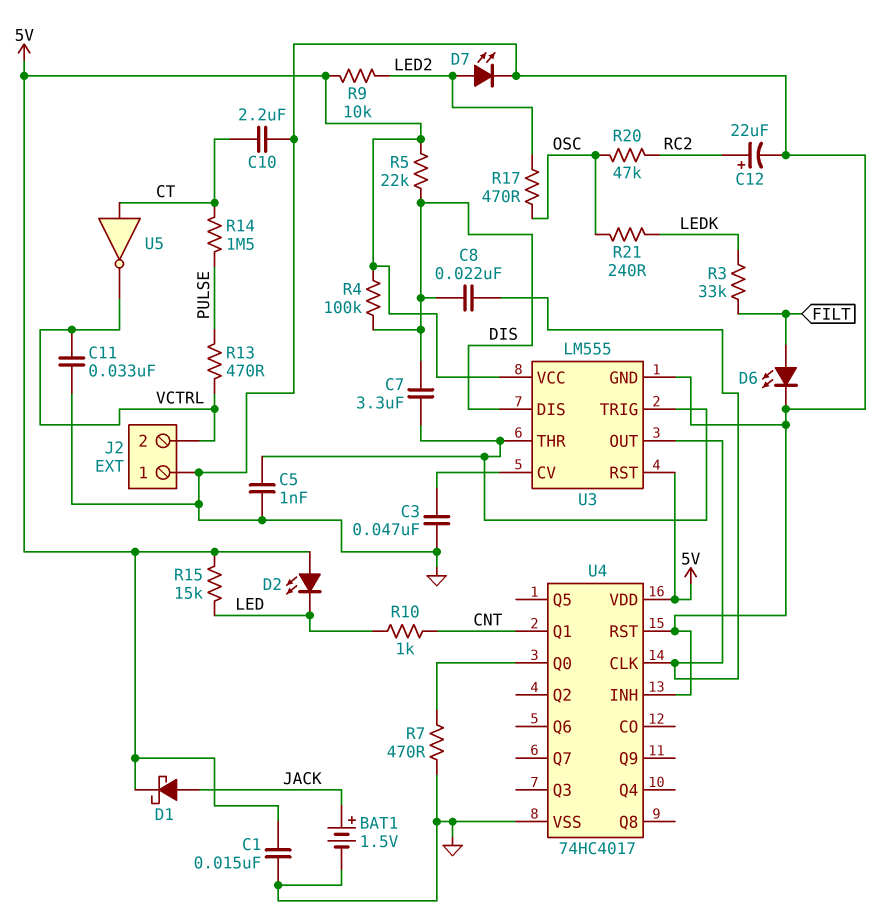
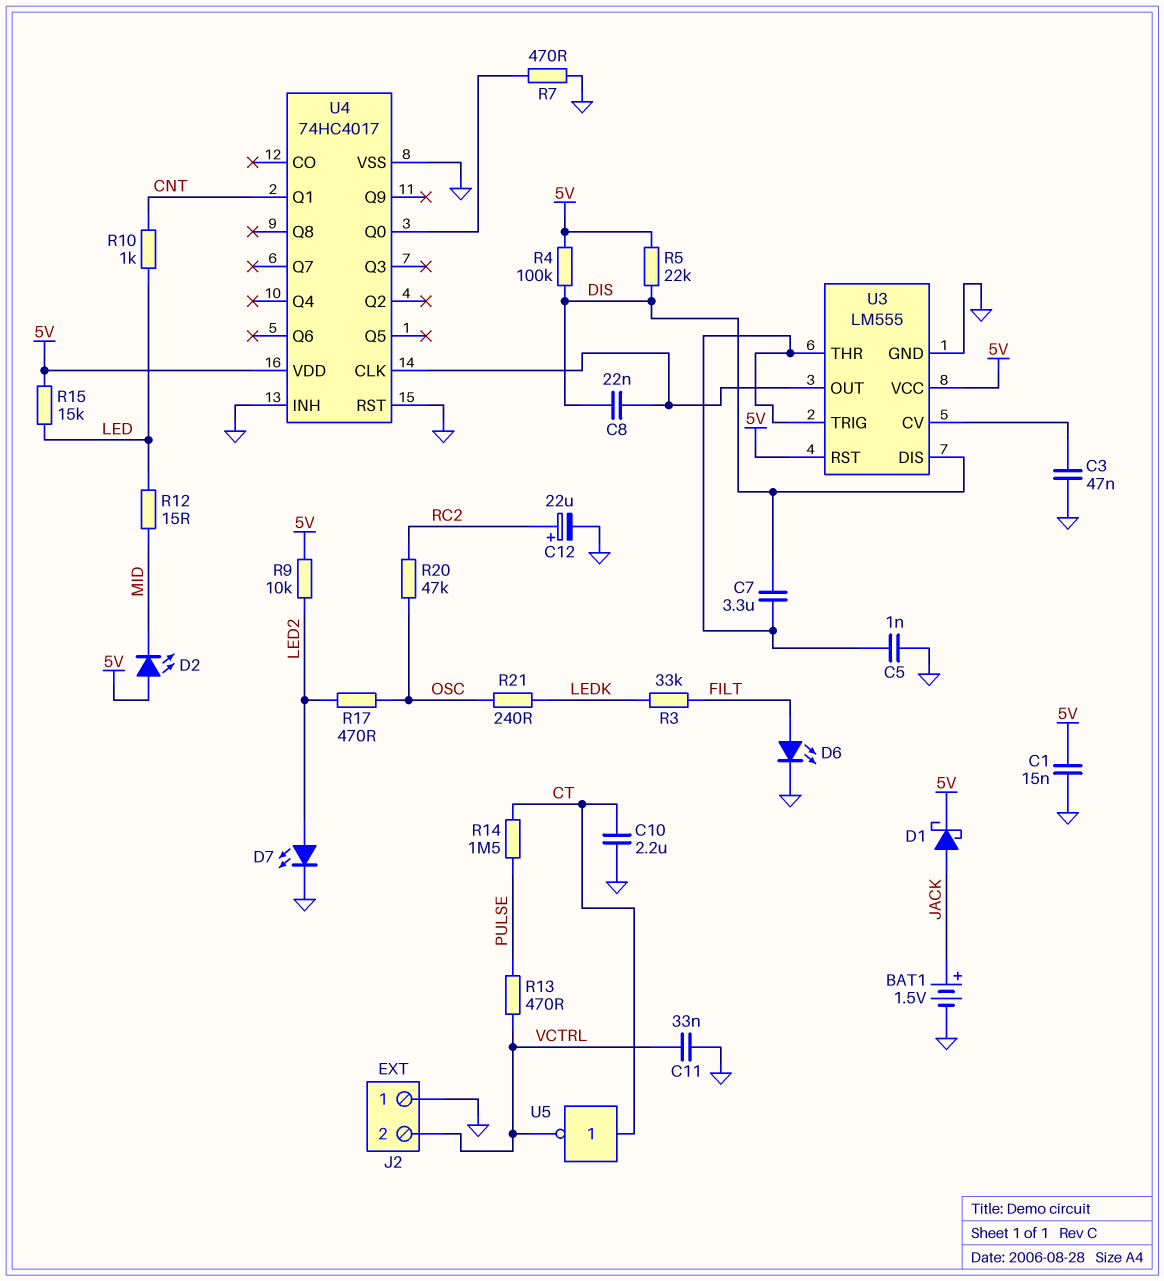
D2: LED (A 5V, K LED) -> LED (A 5V, K MID)
R12: none -> 15 (LED, MID)

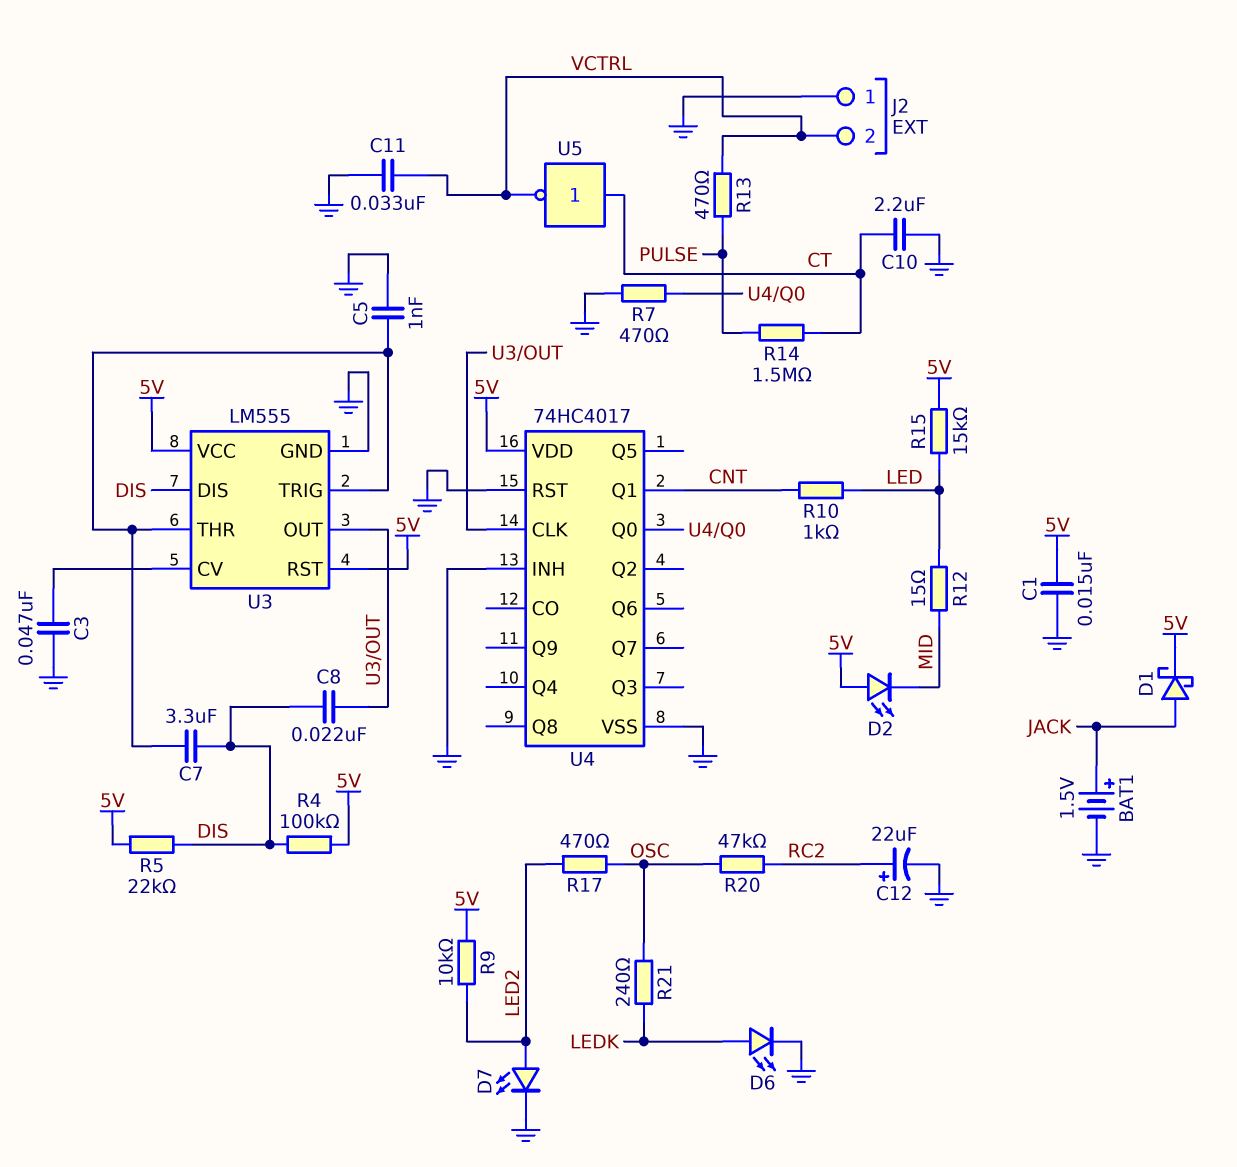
D6: LED (A FILT, K GND) -> LED (A LEDK, K GND)
R3: 33k (FILT, LEDK) -> none

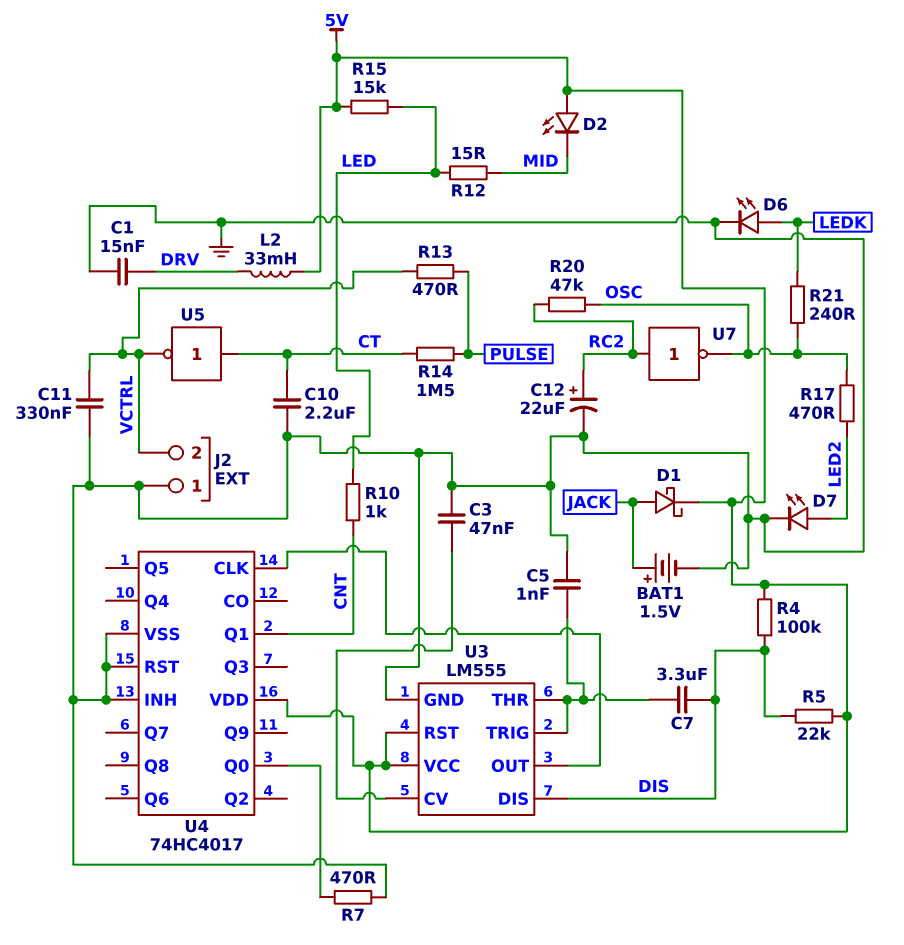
C1: 15nF (5V, GND) -> 15nF (DRV, GND)
C8: 22nF (DIS, U3/OUT) -> none
C11: 33nF (GND, VCTRL) -> 330nF (GND, VCTRL)
L2: none -> 33mH (5V, DRV)
R9: 10k (5V, LED2) -> none
U7: none -> NOT (in RC2, out OSC)

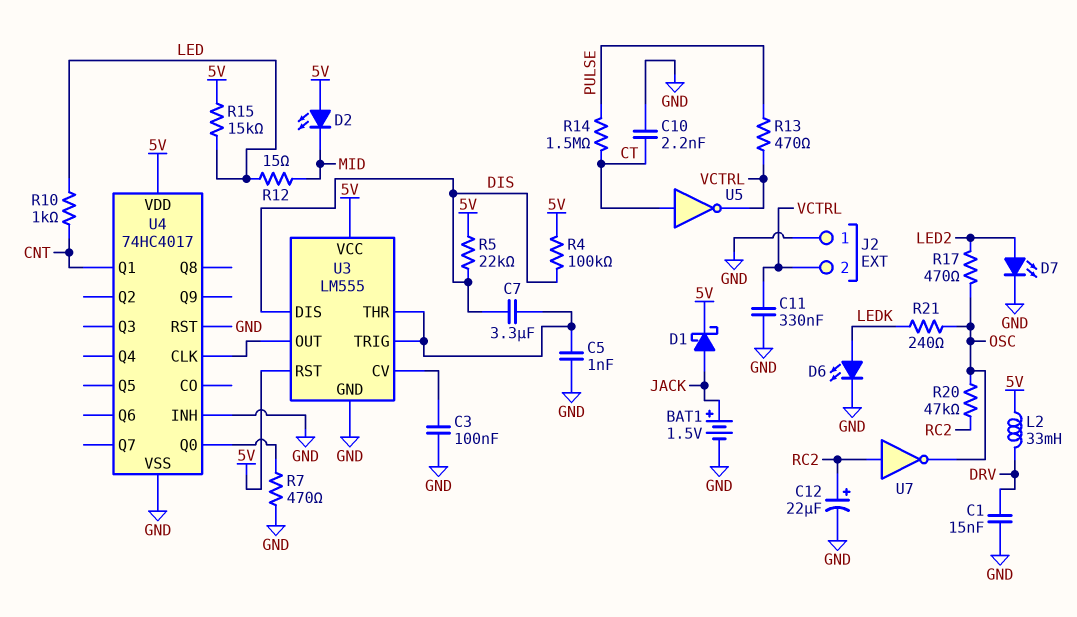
C3: 47nF (GND, U3/CV) -> 100nF (GND, U3/CV)
C10: 2.2uF (CT, GND) -> 2.2nF (CT, GND)

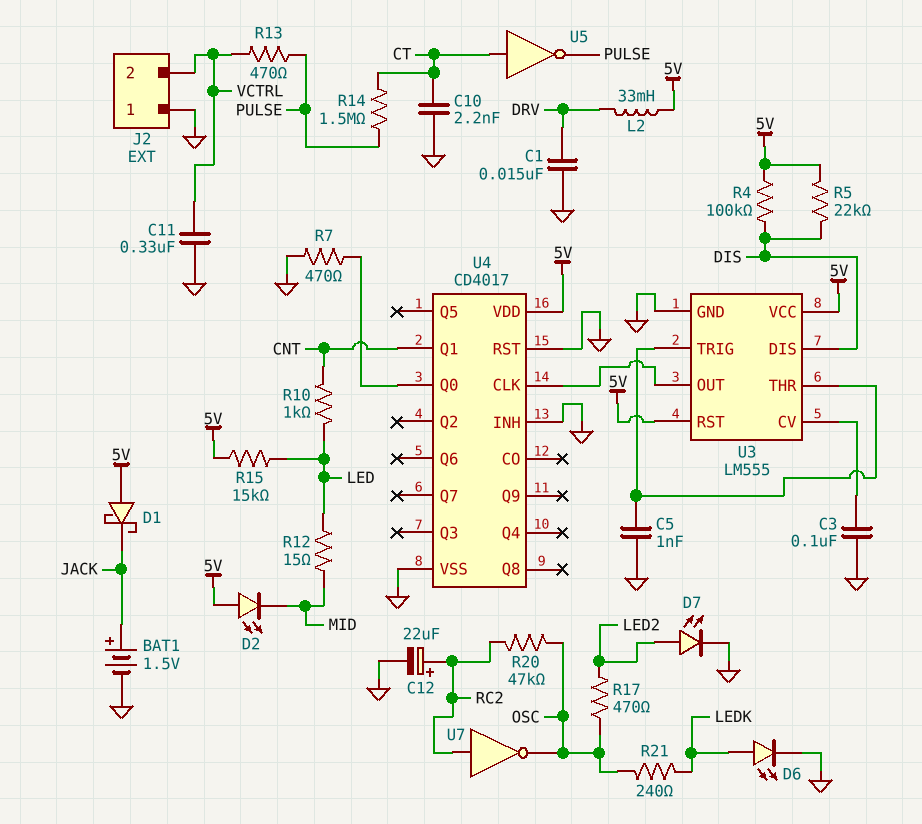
C7: 3.3uF (DIS, U3/THR) -> none
D1: schottky (A JACK, K 5V) -> schottky (A 5V, K JACK)
U4: 74HC4017 -> CD4017
U5: NOT (in CT, out VCTRL) -> NOT (in CT, out PULSE)

